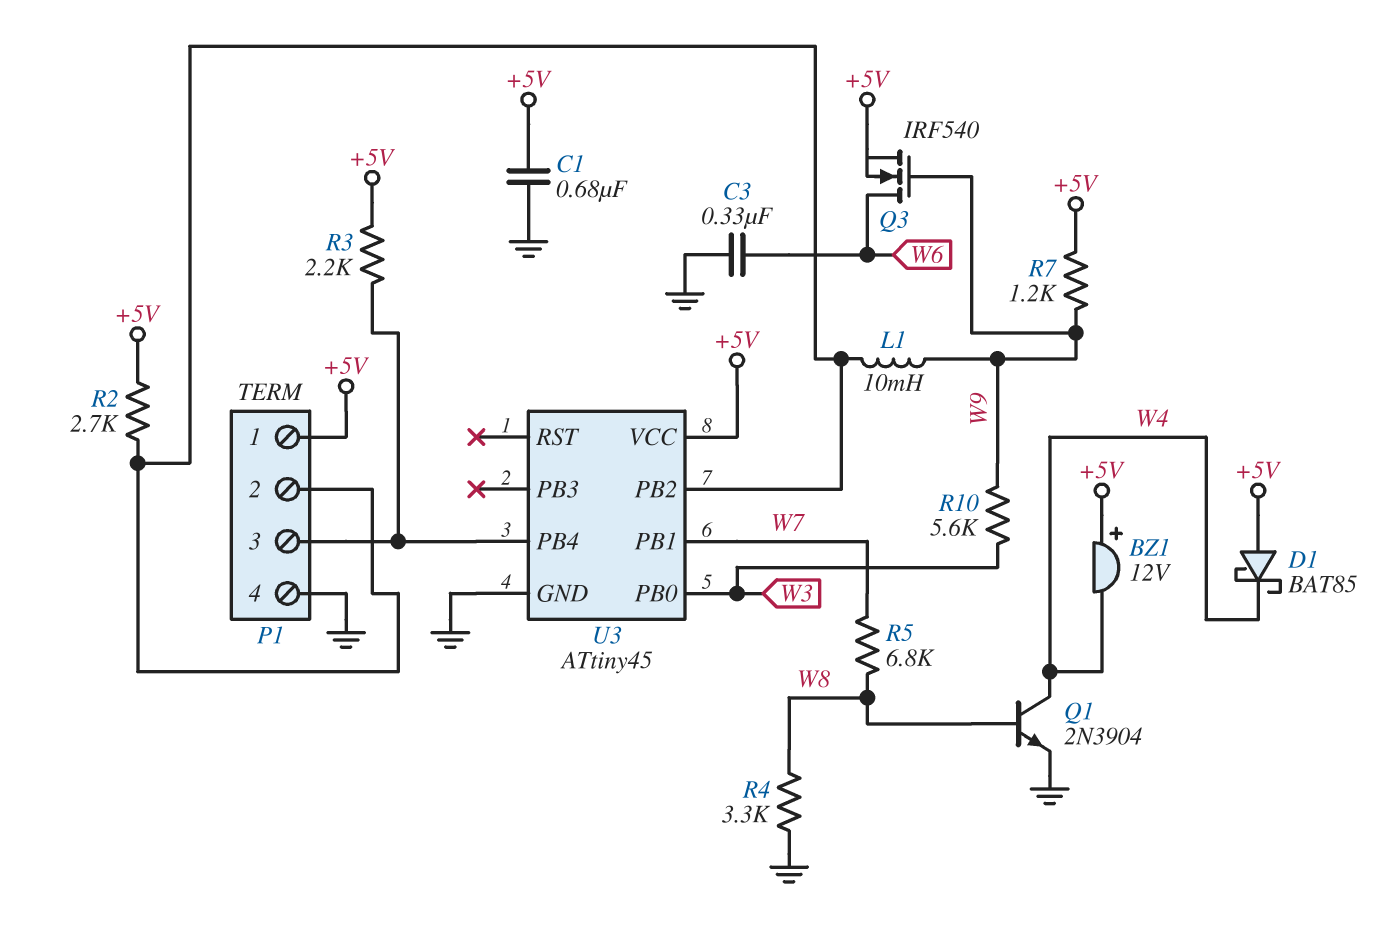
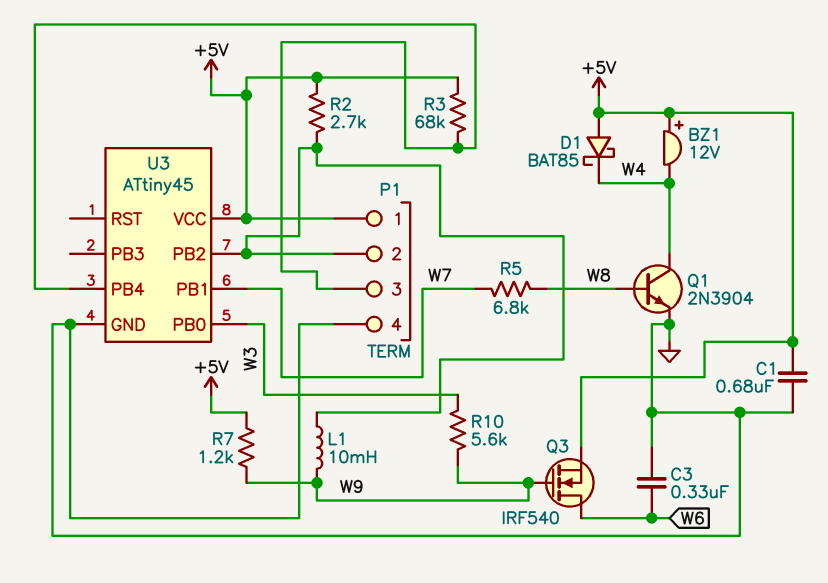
R3: 2.2k (+5V, P1/3) -> 68k (+5V, P1/3)
R4: 3.3k (GND, W8) -> none

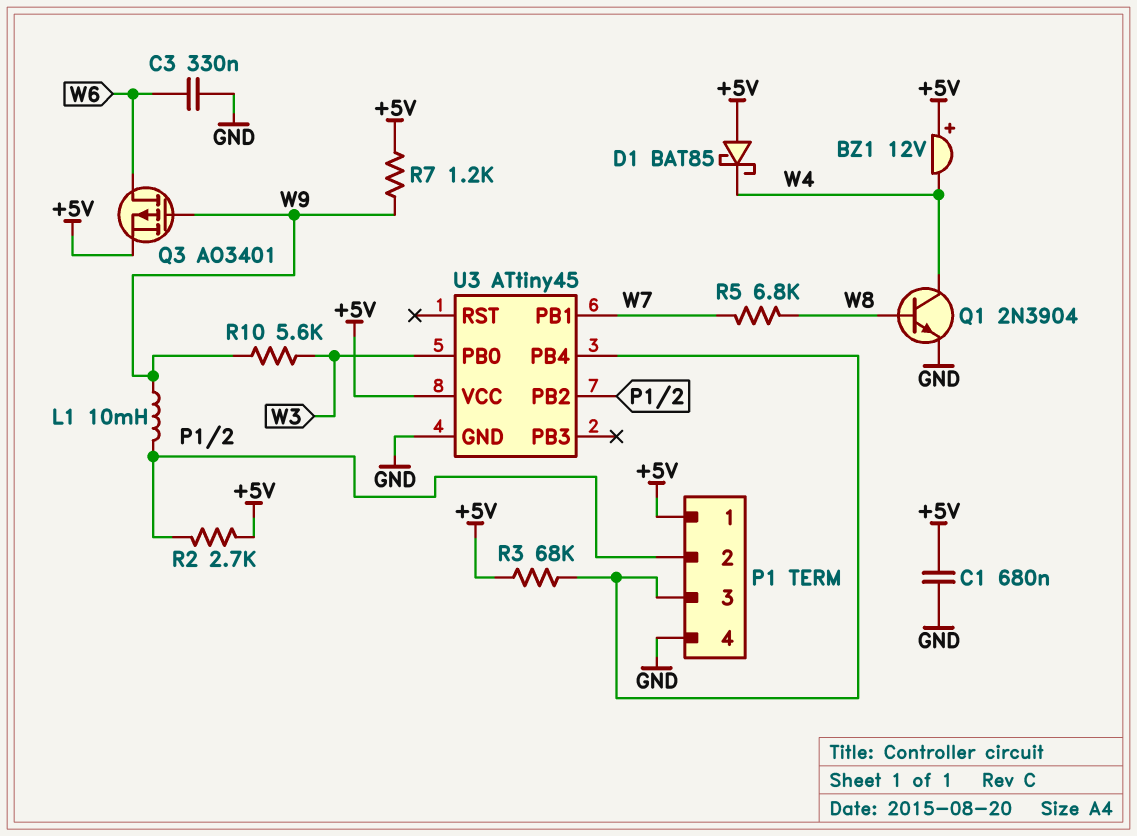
Q3: NMOS IRF540 (G W9, D W6, S +5V) -> PMOS AO3401 (G W9, D W6, S +5V)

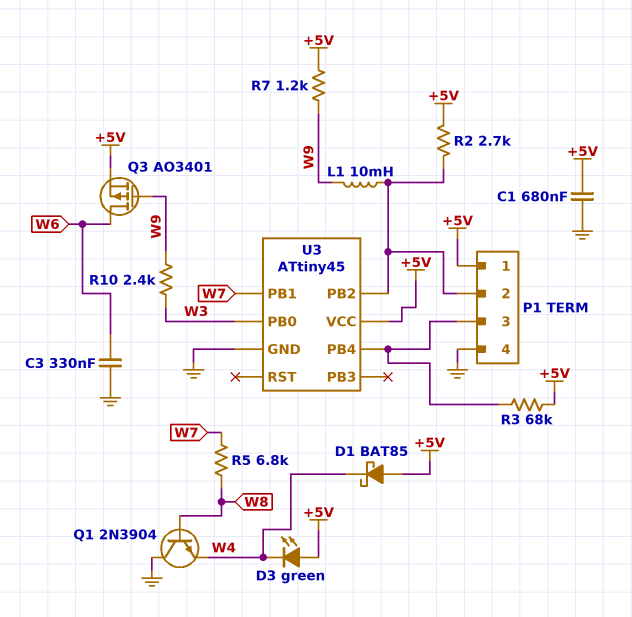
BZ1: buzzer 12V (plus +5V, minus W4) -> none
D3: none -> LED green (A +5V, K W4)
Q1: NPN 2N3904 (B W8, C W4, E GND) -> NPN 2N3904 (B W8, C GND, E W4)
R10: 5.6k (W3, W9) -> 2.4k (W3, W9)

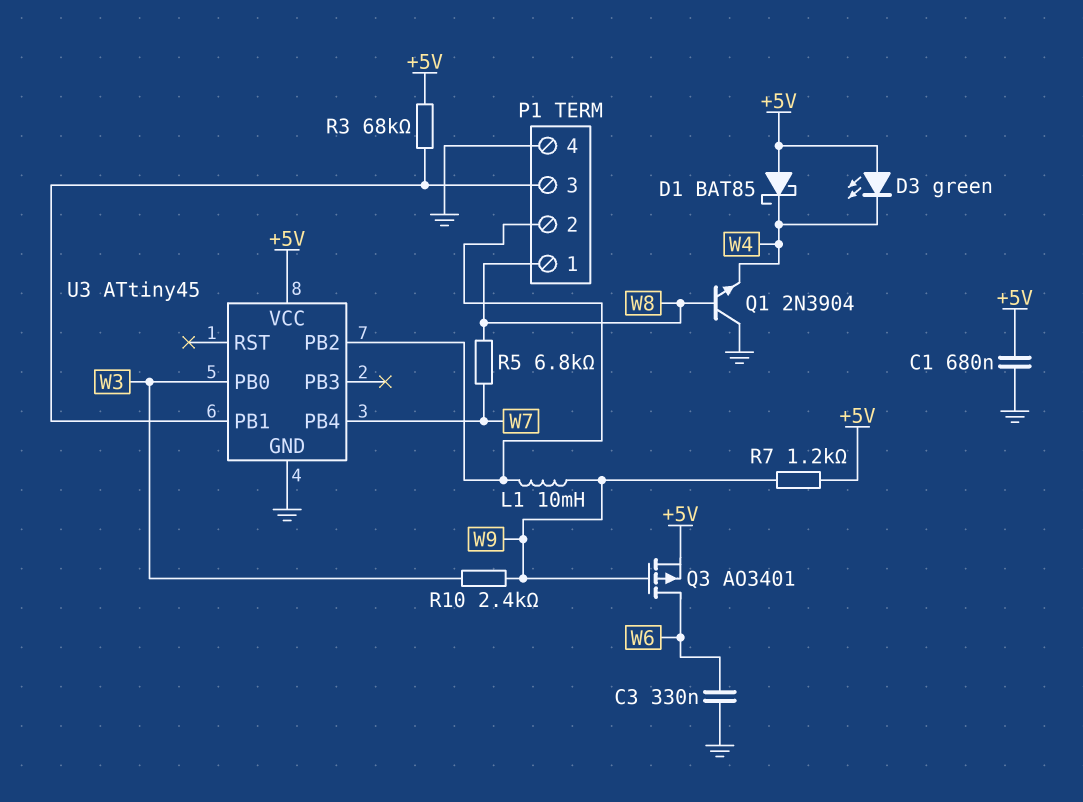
P1 pin 1: +5V -> W8
R2: 2.7k (+5V, P1/2) -> none
U3 pin PB1: W7 -> P1/3
U3 pin PB4: P1/3 -> W7

